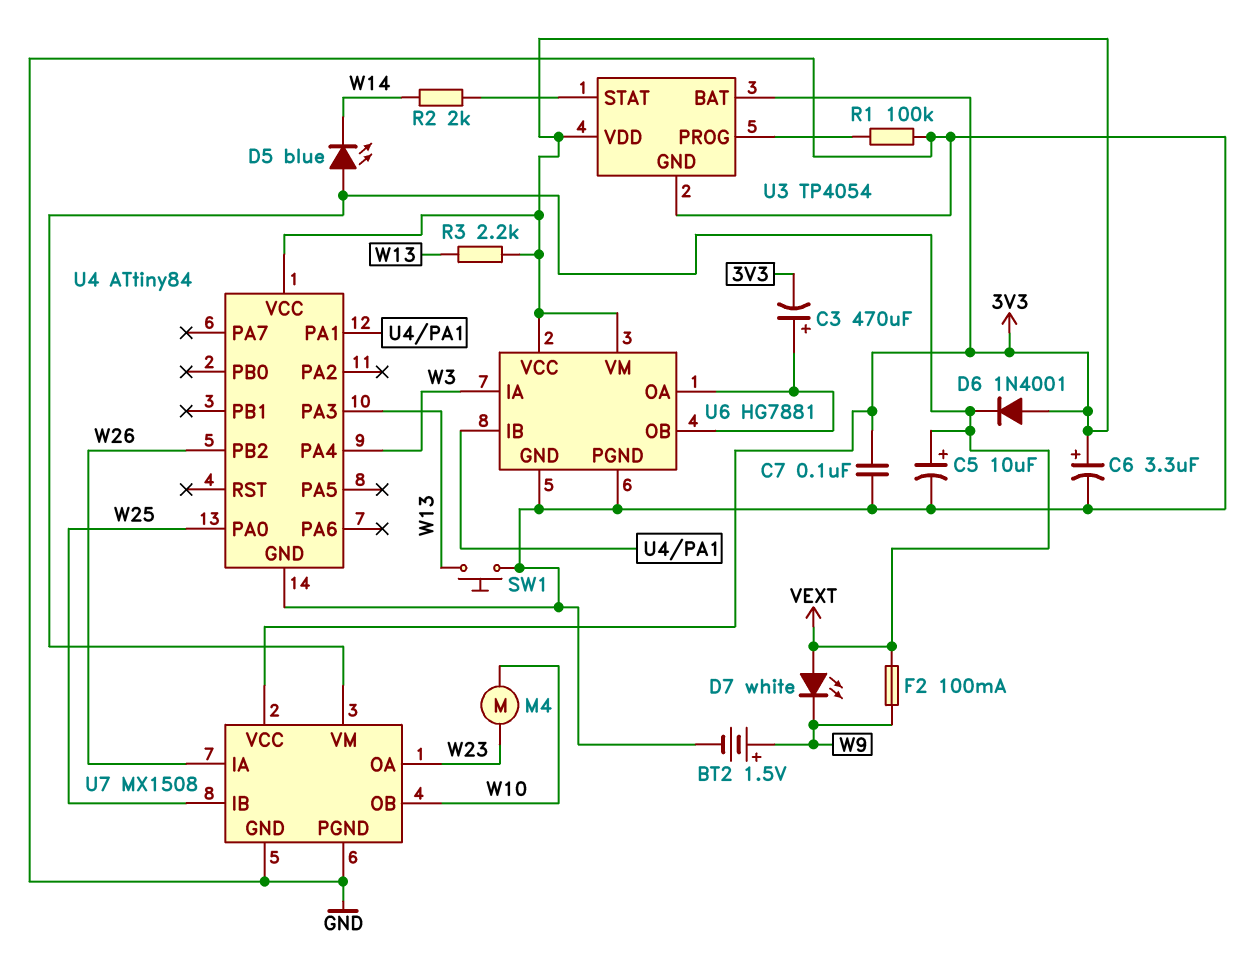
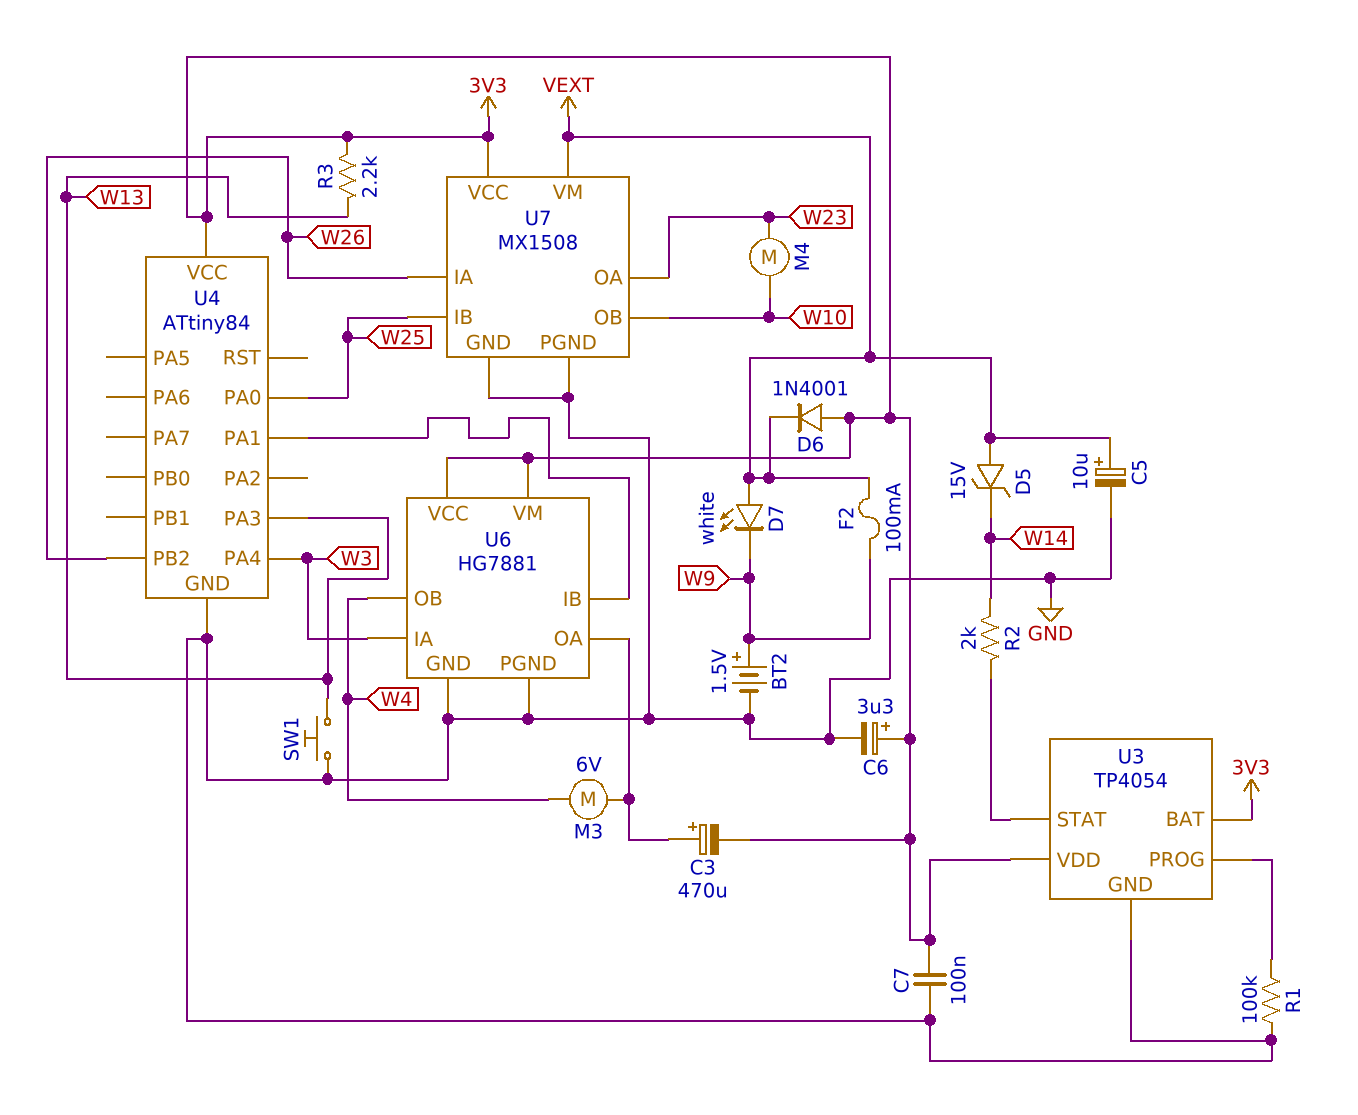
D5: LED blue (A VEXT, K W14) -> zener 15V (A VEXT, K W14)
M3: none -> motor 6V (U6/OA, W4)
U6 pin OB: U6/OA -> W4

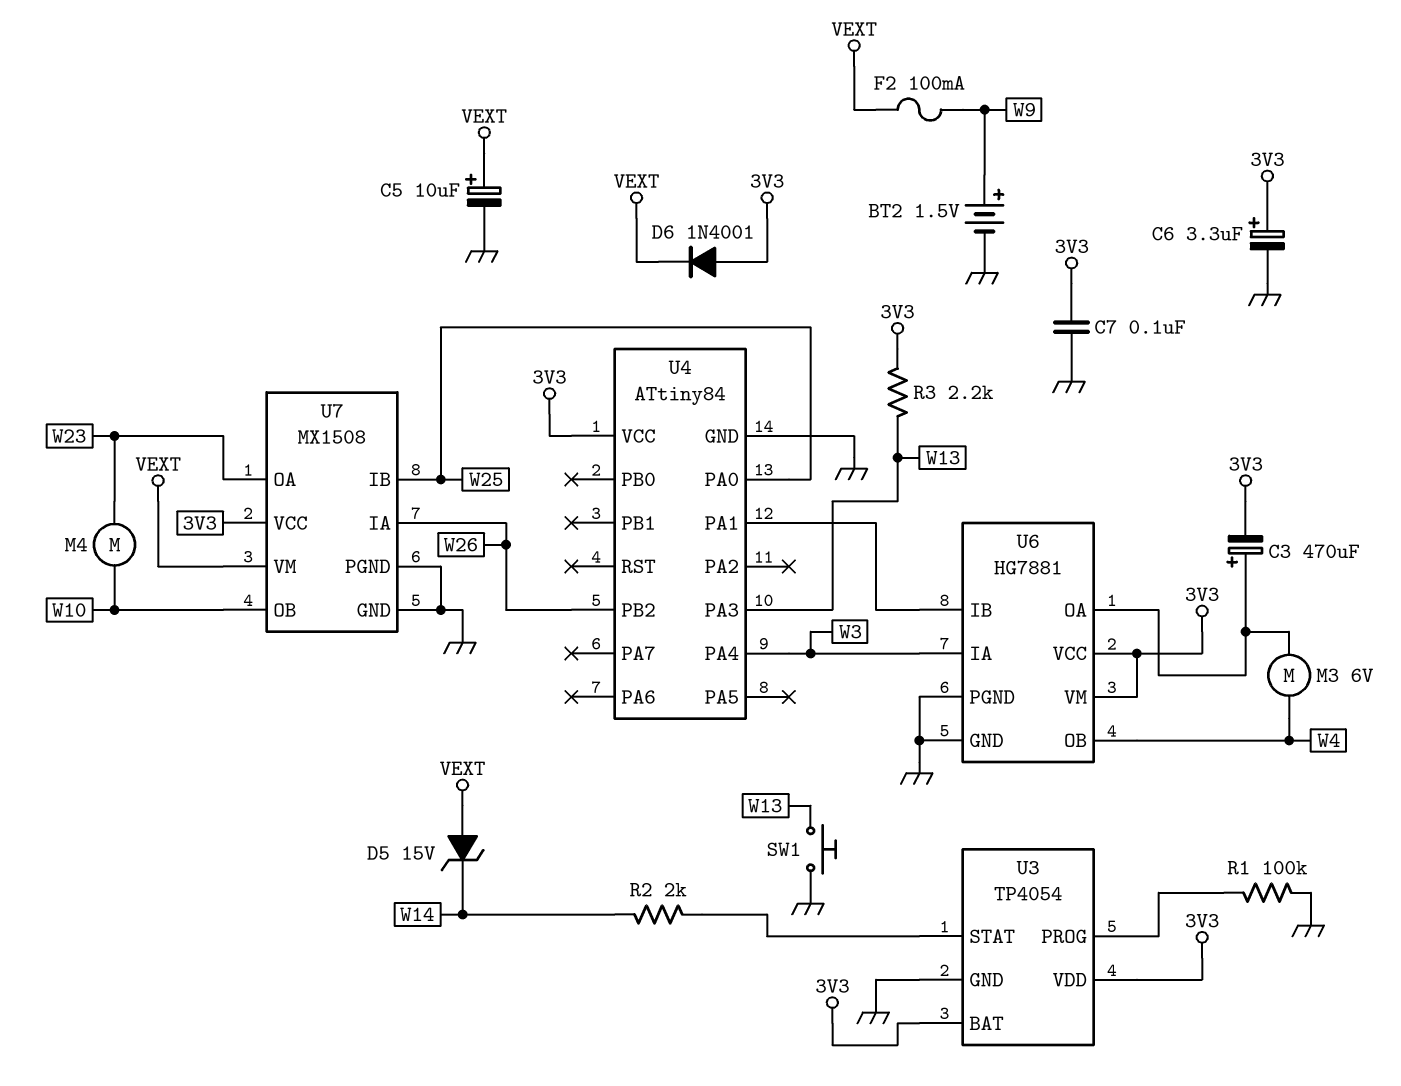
D7: LED white (A VEXT, K W9) -> none

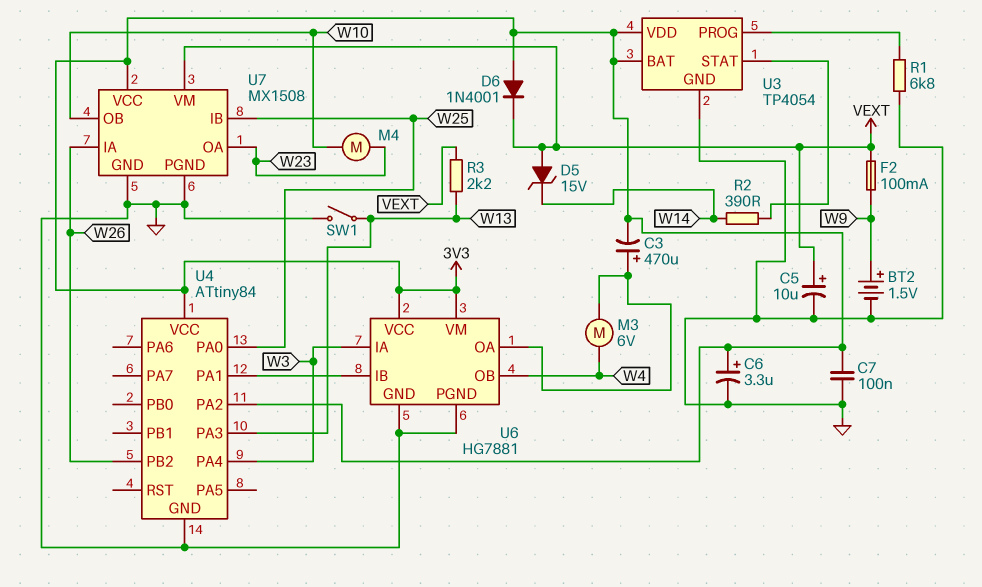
R1: 100k (GND, U3/PROG) -> 6.8k (GND, U3/PROG)
R2: 2k (U3/STAT, W14) -> 390 (U3/STAT, W14)
R3: 2.2k (3V3, W13) -> 2.2k (VEXT, W13)
SW1: button (GND, W13) -> switch (GND, W13)
U4 pin PA2: none -> 3V3

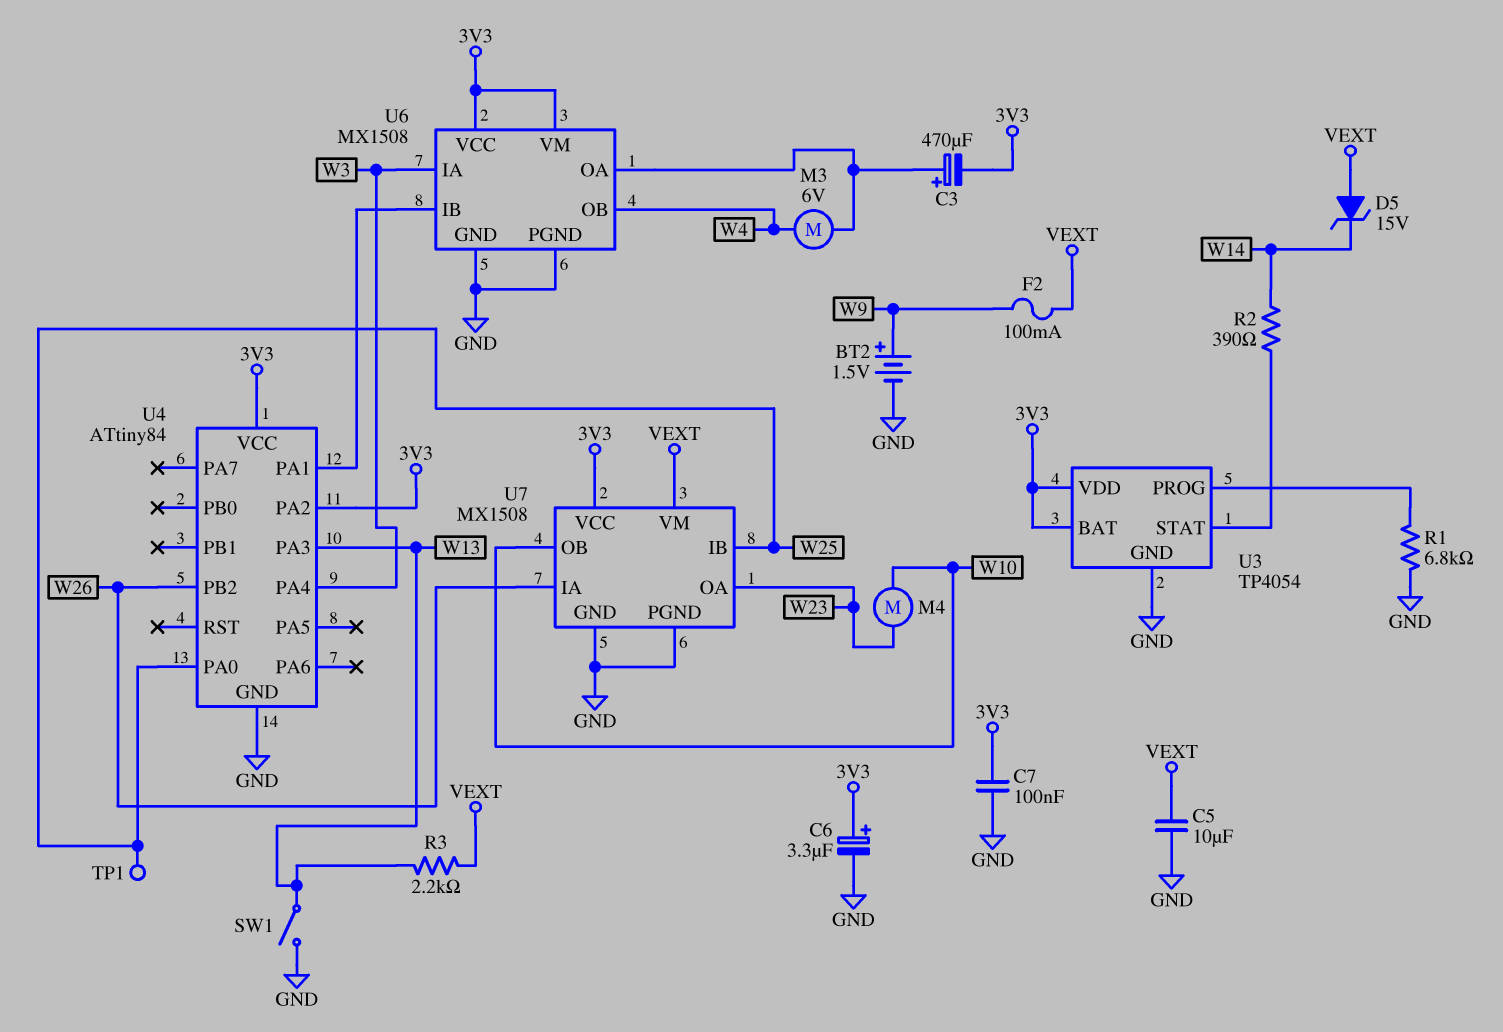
C5: 10uF (plus VEXT, minus GND) -> 10uF (GND, VEXT)
D6: diode 1N4001 (A 3V3, K VEXT) -> none
TP1: none -> test point (W25)
U6: HG7881 -> MX1508

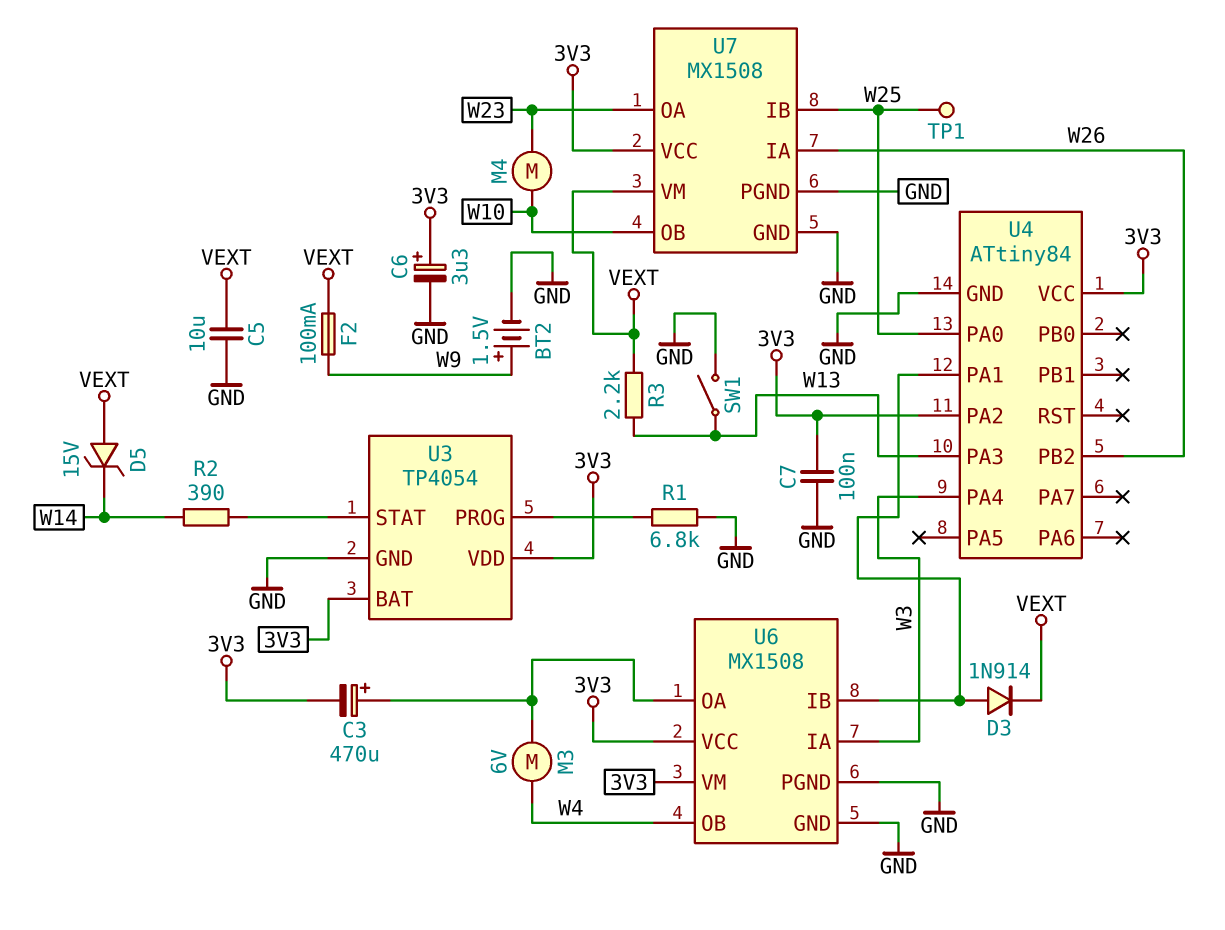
D3: none -> diode 1N914 (A U4/PA1, K VEXT)

